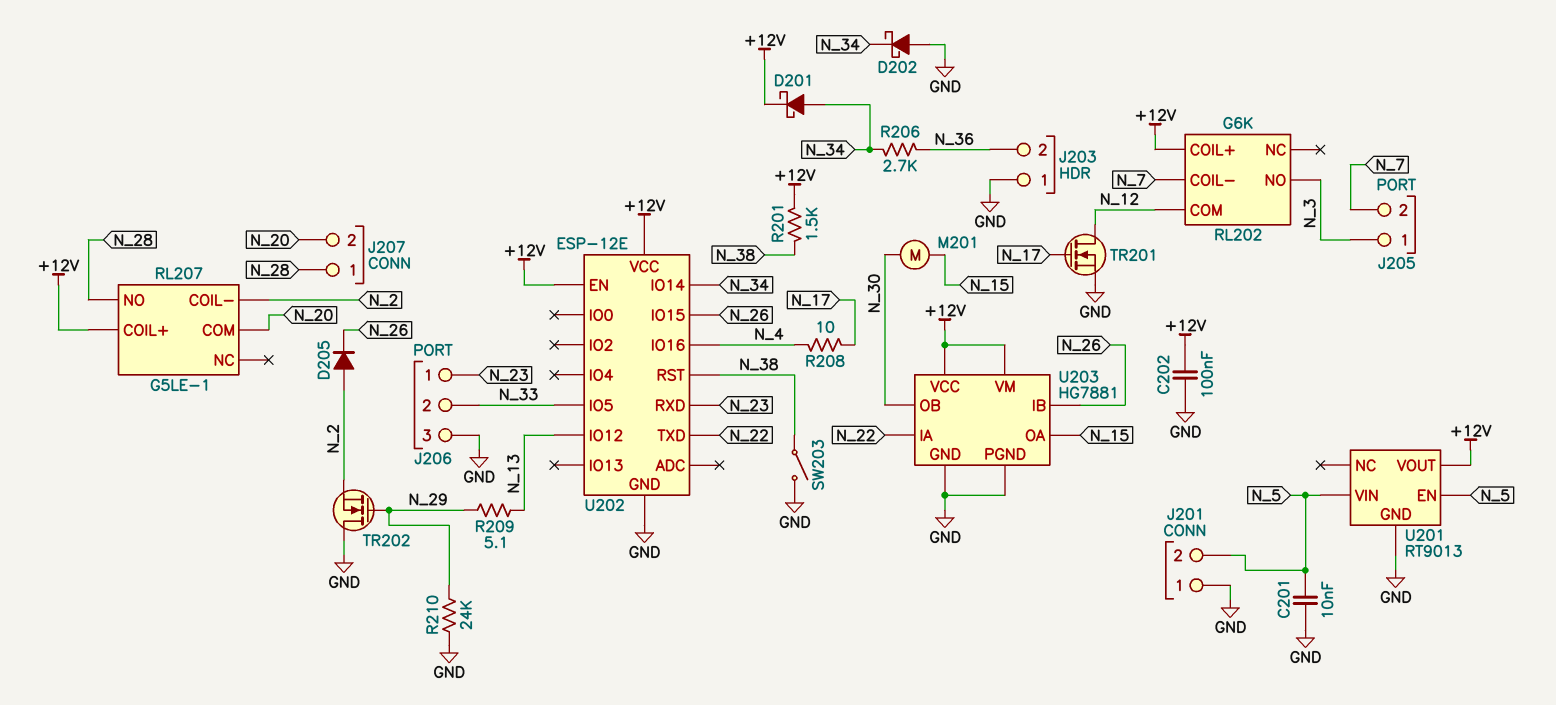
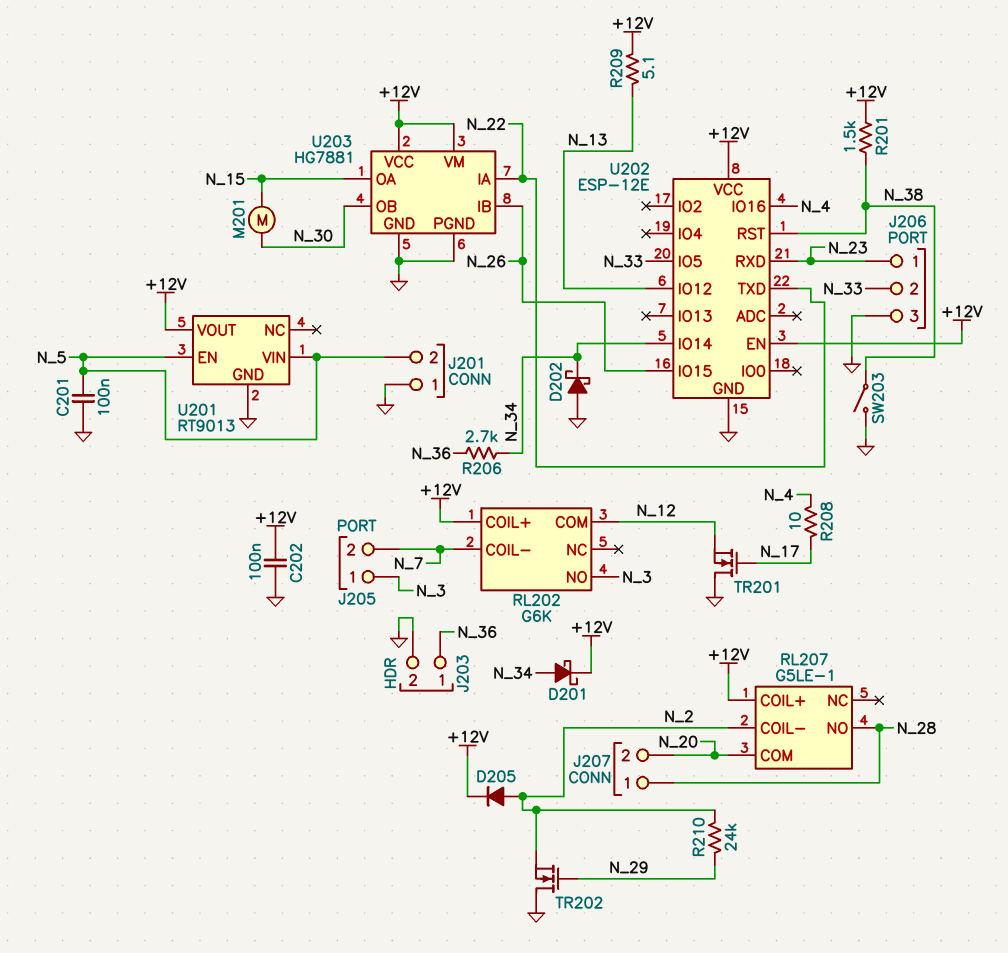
C201: 10nF (GND, N_5) -> 100nF (GND, N_5)
D205: diode (A N_2, K N_26) -> diode (A N_2, K +12V)
J203 pin 1: GND -> N_36
J203 pin 2: N_36 -> GND
R209: 5.1 (N_13, N_29) -> 5.1 (+12V, N_13)
R210: 24k (GND, N_29) -> 24k (N_2, N_29)
TR201: NMOS (G N_17, D N_12, S GND) -> NMOS (G N_17, D GND, S N_12)

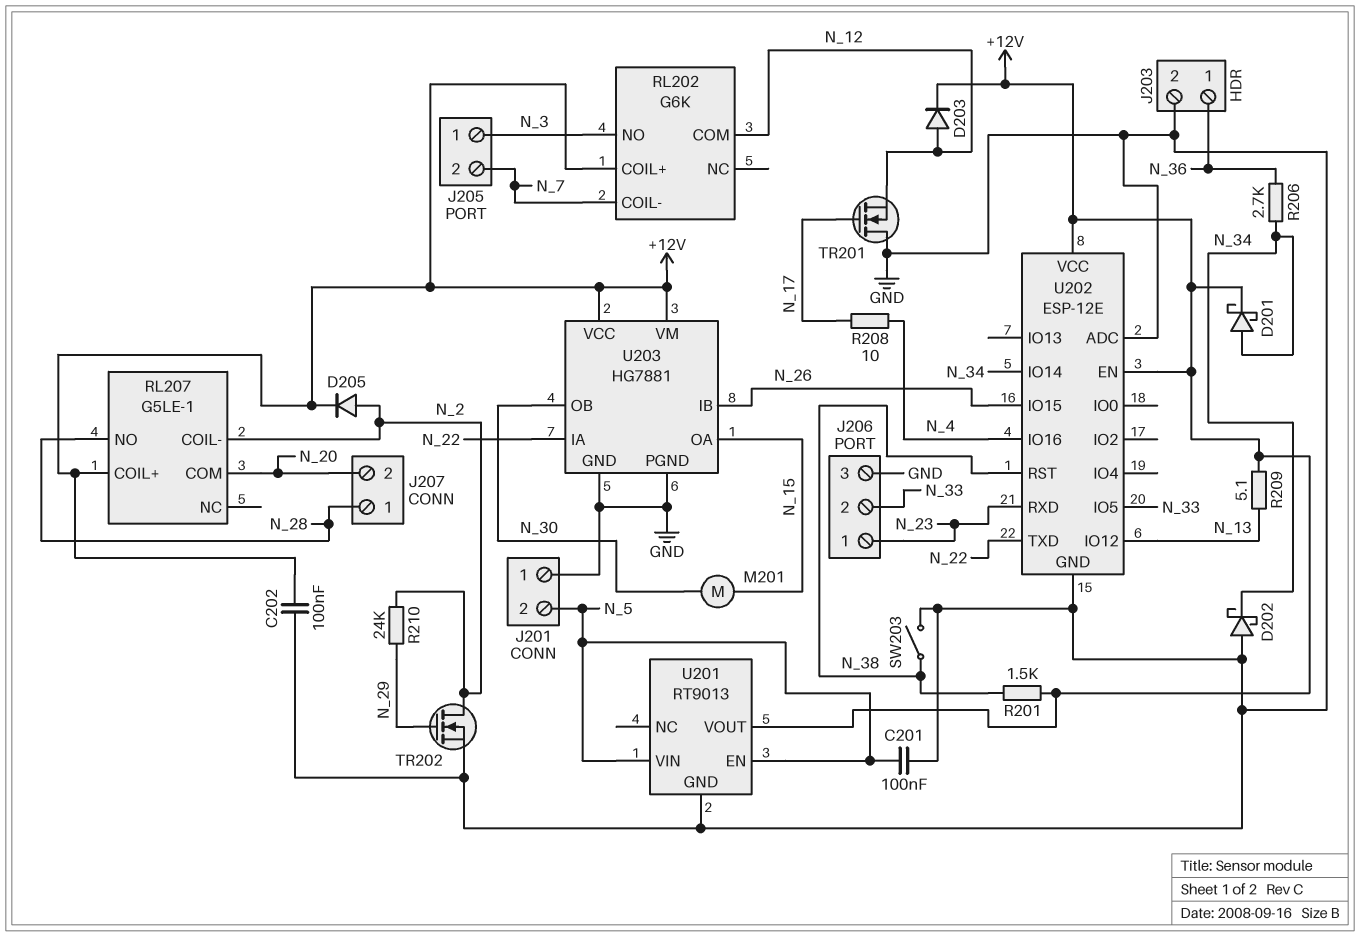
D203: none -> diode (A N_12, K +12V)
TR202: NMOS (G N_29, D GND, S N_2) -> NMOS (G N_29, D N_2, S GND)
U202 pin ADC: none -> GND

